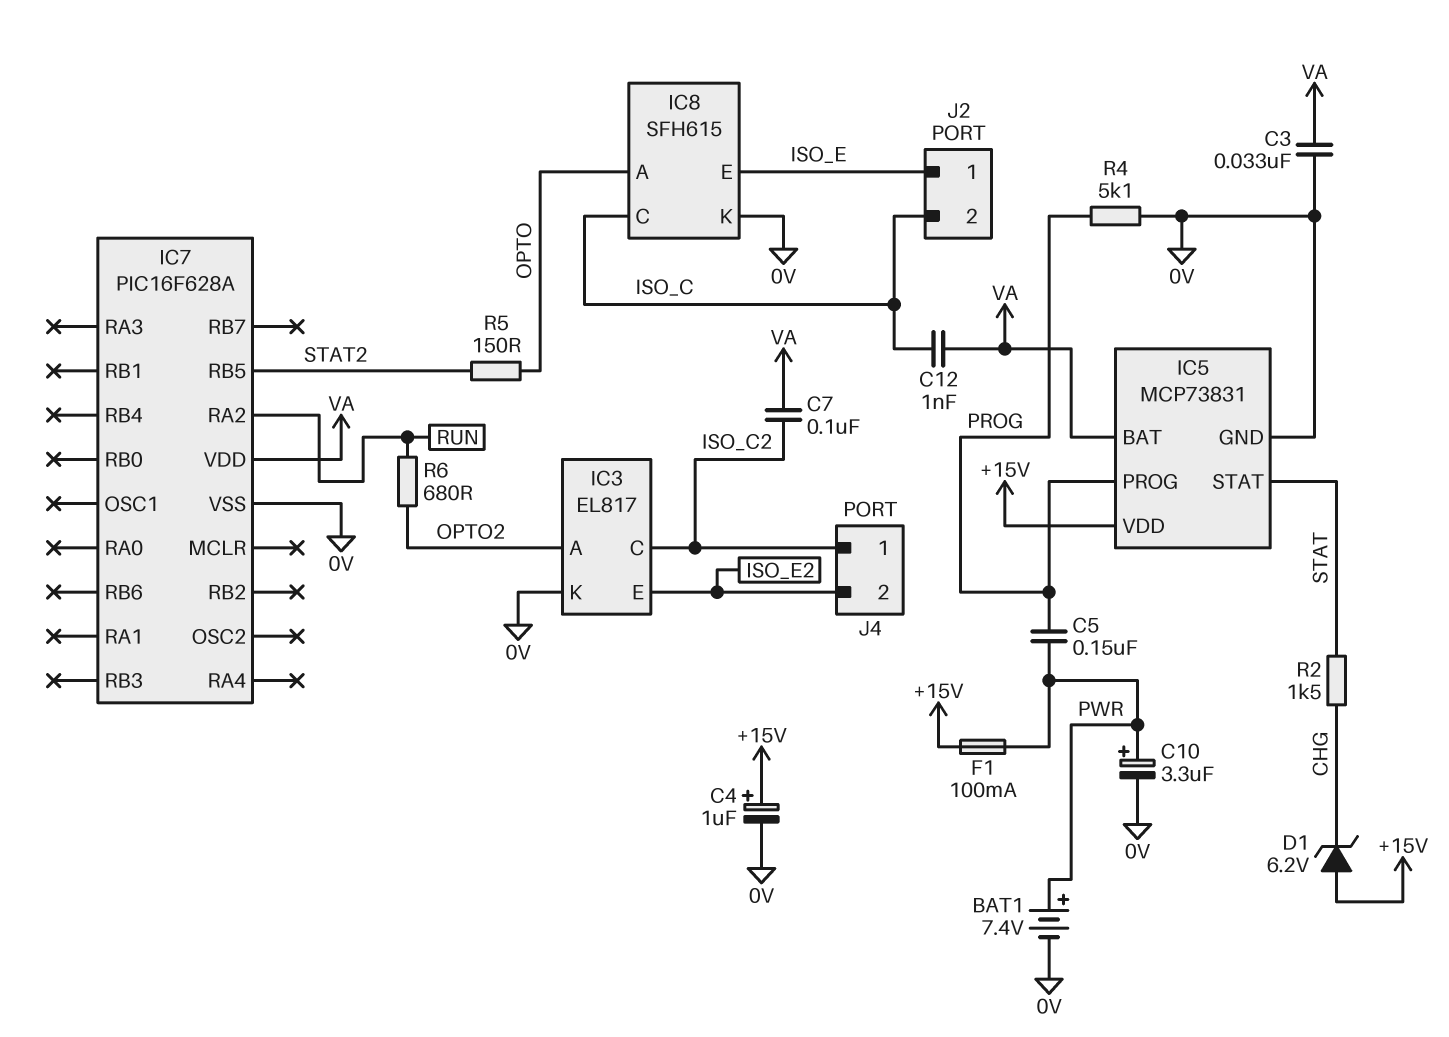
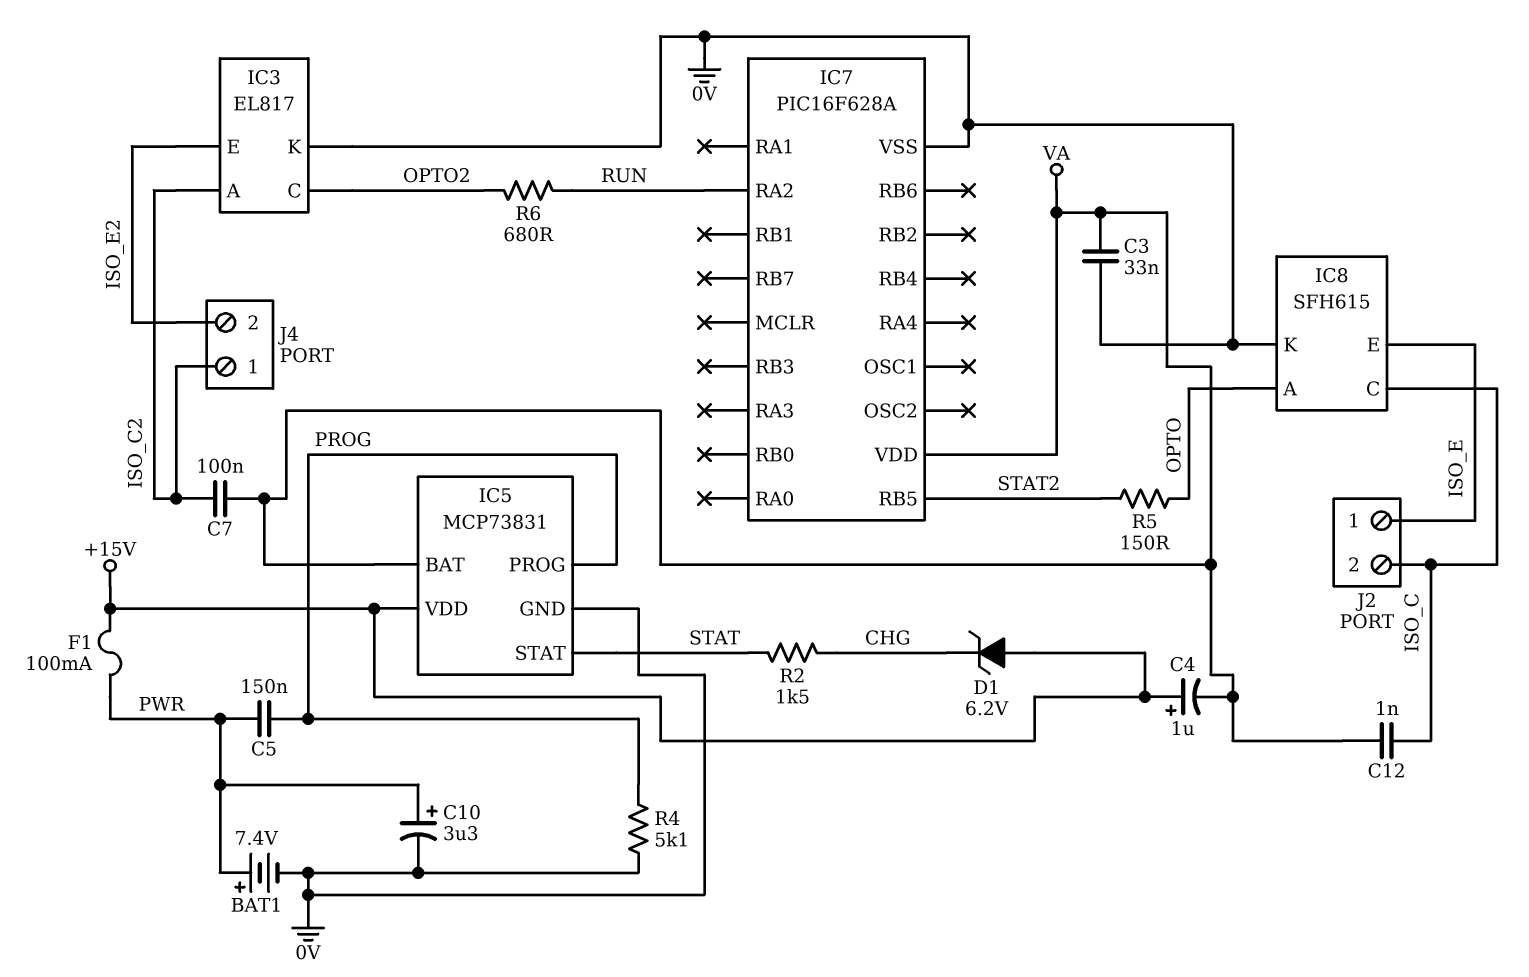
C4: 1uF (plus +15V, minus 0V) -> 1uF (plus +15V, minus VA)
IC3 pin A: OPTO2 -> ISO_C2
IC3 pin C: ISO_C2 -> OPTO2

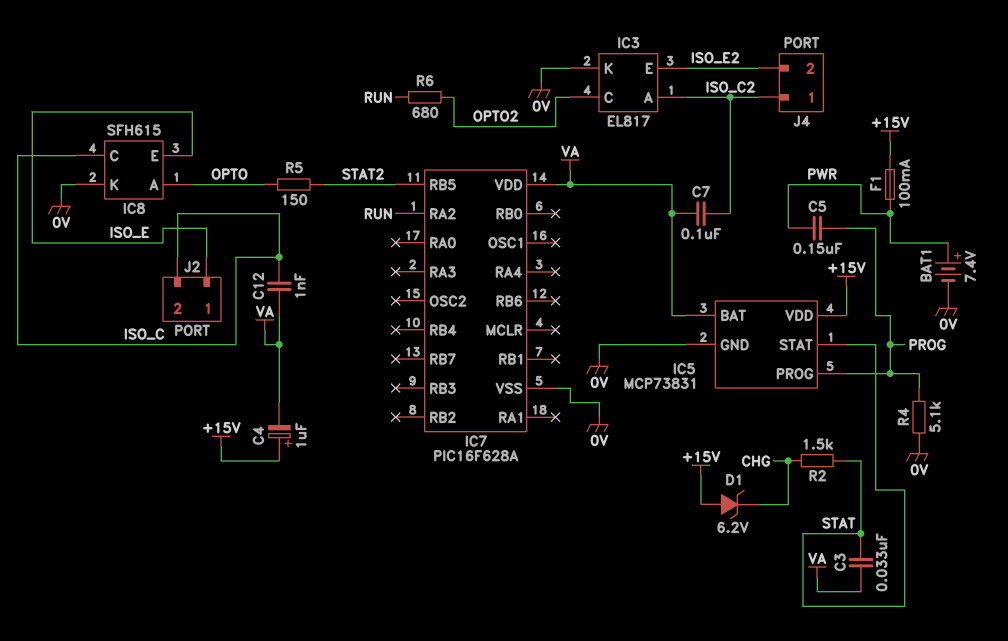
C3: 33nF (0V, VA) -> 33nF (STAT, VA)
C10: 3.3uF (plus PWR, minus 0V) -> none

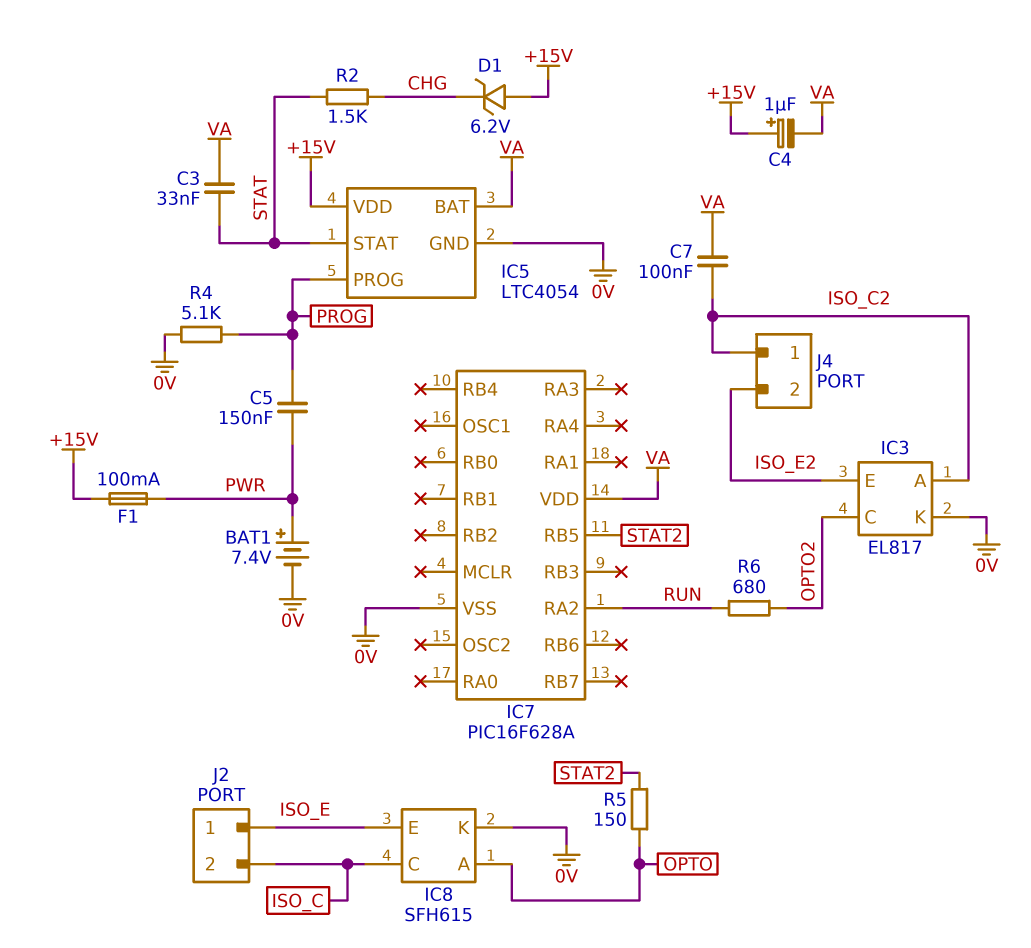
C12: 1nF (ISO_C, VA) -> none
IC5: MCP73831 -> LTC4054

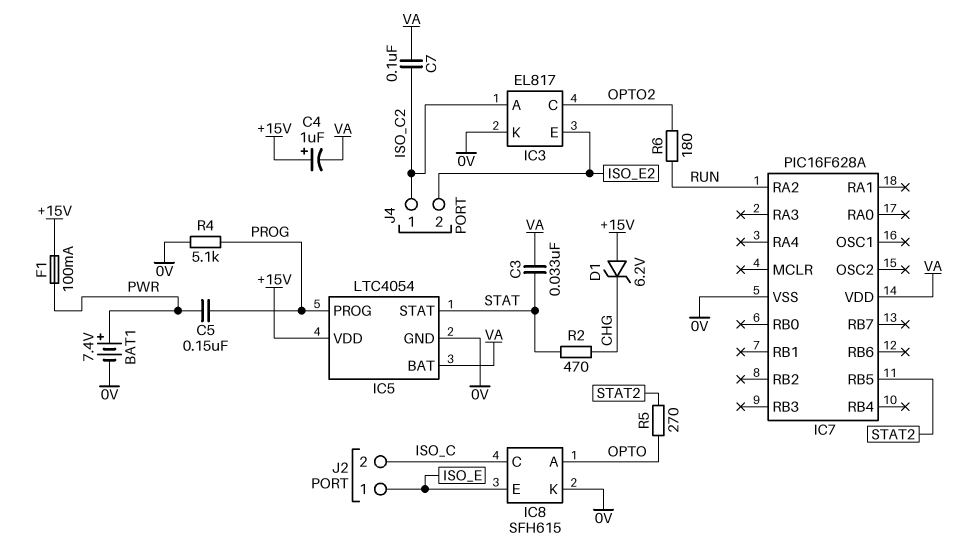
R2: 1.5k (CHG, STAT) -> 470 (CHG, STAT)
R5: 150 (OPTO, STAT2) -> 270 (OPTO, STAT2)
R6: 680 (OPTO2, RUN) -> 180 (OPTO2, RUN)

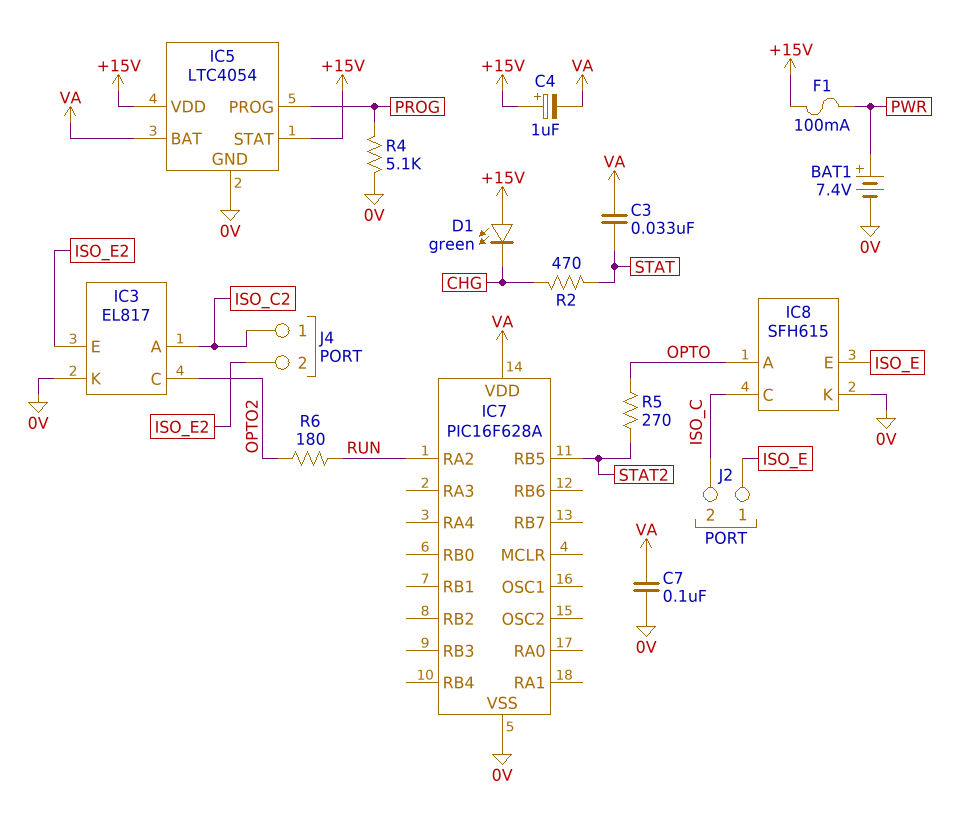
C5: 150nF (PROG, PWR) -> none
C7: 100nF (ISO_C2, VA) -> 100nF (0V, VA)
D1: zener 6.2V (A +15V, K CHG) -> LED green (A +15V, K CHG)
IC5 pin STAT: STAT -> +15V

